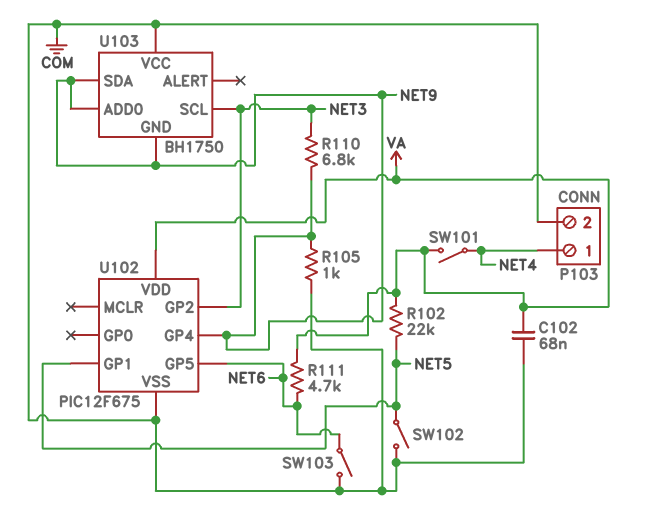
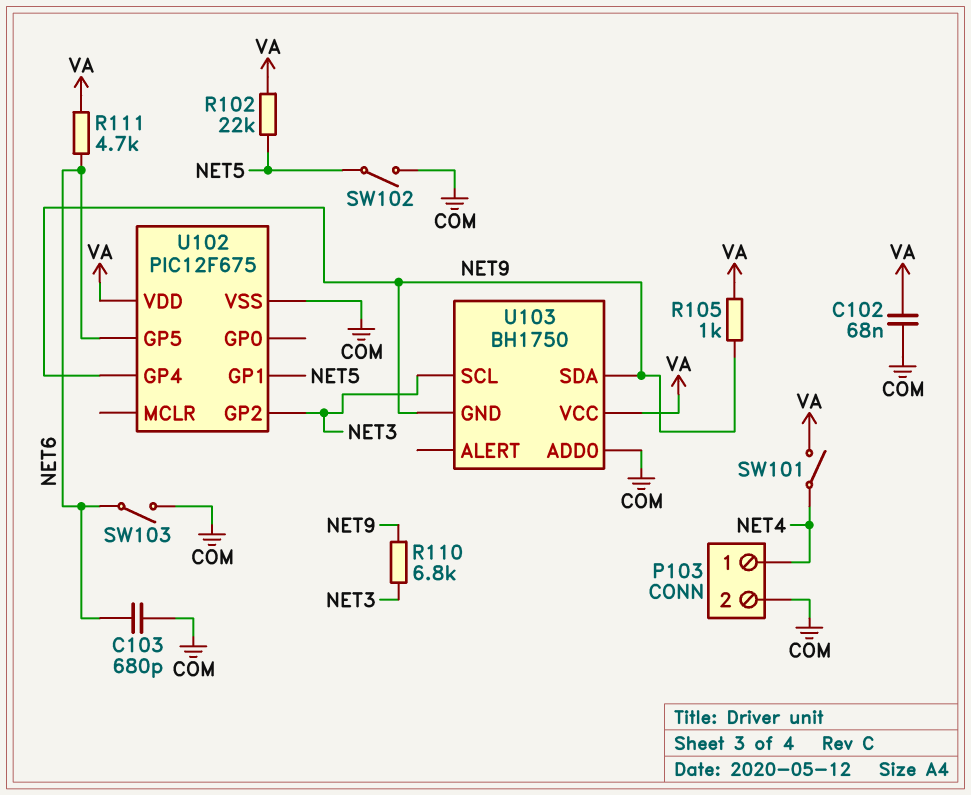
C103: none -> 680pF (COM, NET6)
R105: 1k (COM, NET9) -> 1k (NET9, VA)
U103 pin ADD0: NET9 -> COM
U103 pin VCC: COM -> VA

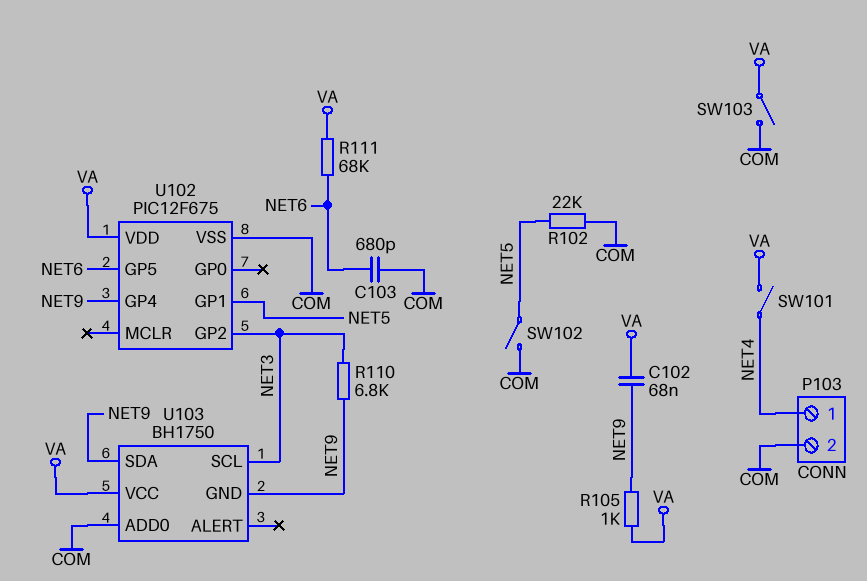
C102: 68nF (COM, VA) -> 68nF (NET9, VA)
R102: 22k (NET5, VA) -> 22k (COM, NET5)
R111: 4.7k (NET6, VA) -> 68k (NET6, VA)
SW103: switch (COM, NET6) -> switch (COM, VA)

